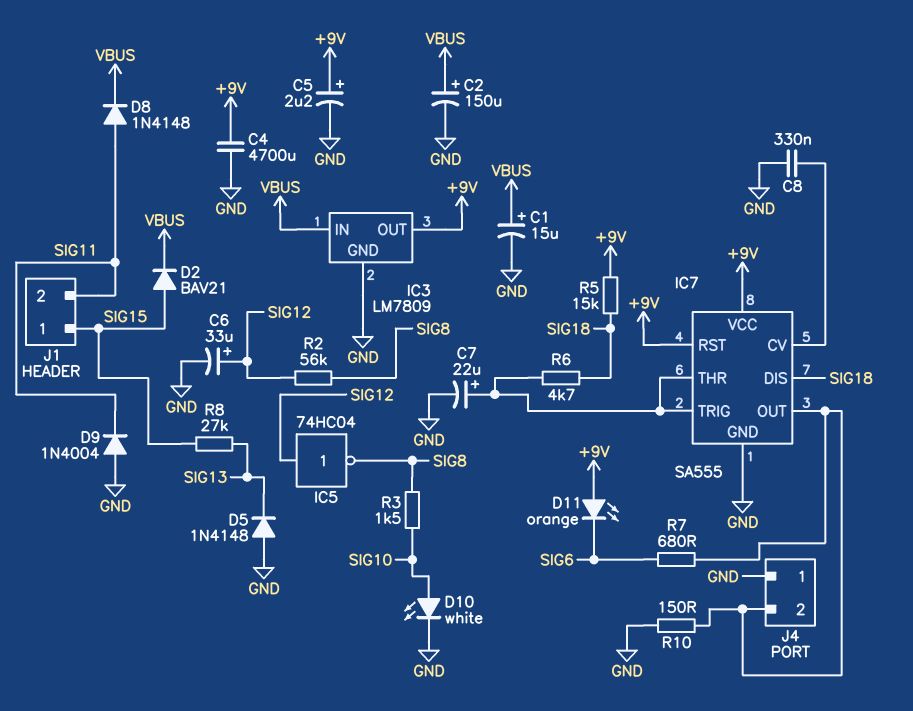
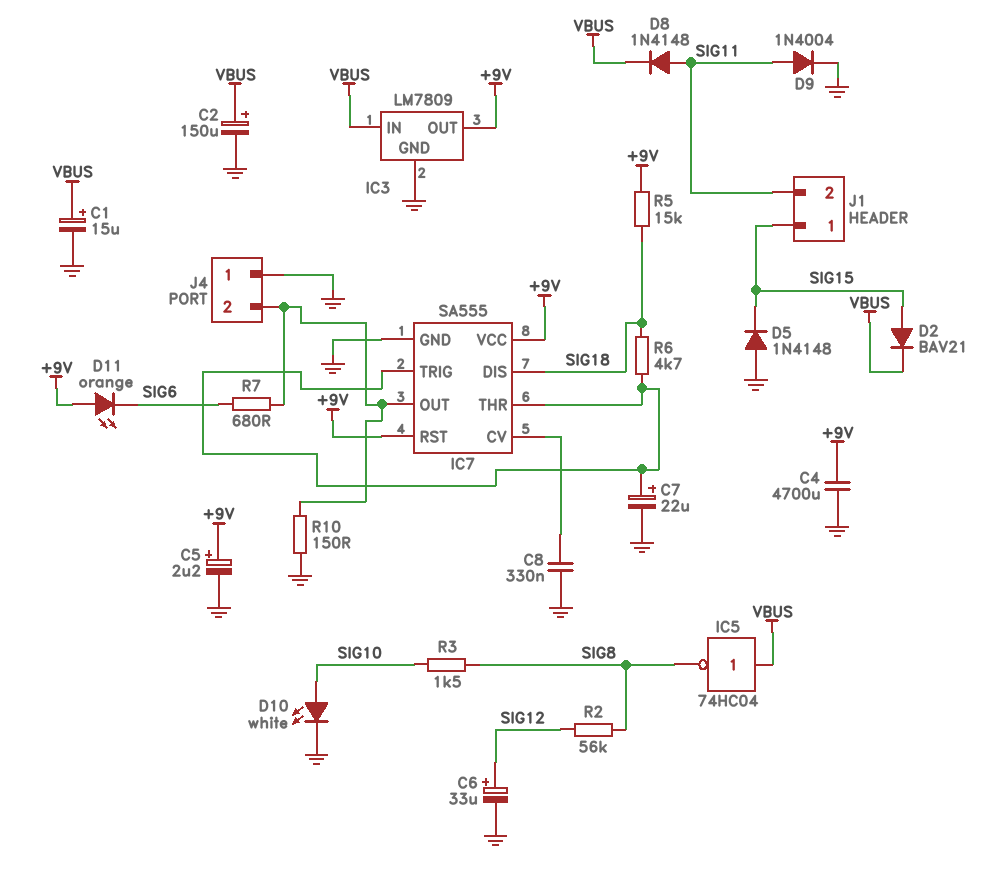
D5: diode 1N4148 (A GND, K SIG13) -> diode 1N4148 (A GND, K SIG15)
D9: diode 1N4004 (A GND, K SIG11) -> diode 1N4004 (A SIG11, K GND)
IC5: NOT 74HC04 (in SIG12, out SIG8) -> NOT 74HC04 (in VBUS, out SIG8)
R8: 27k (SIG13, SIG15) -> none

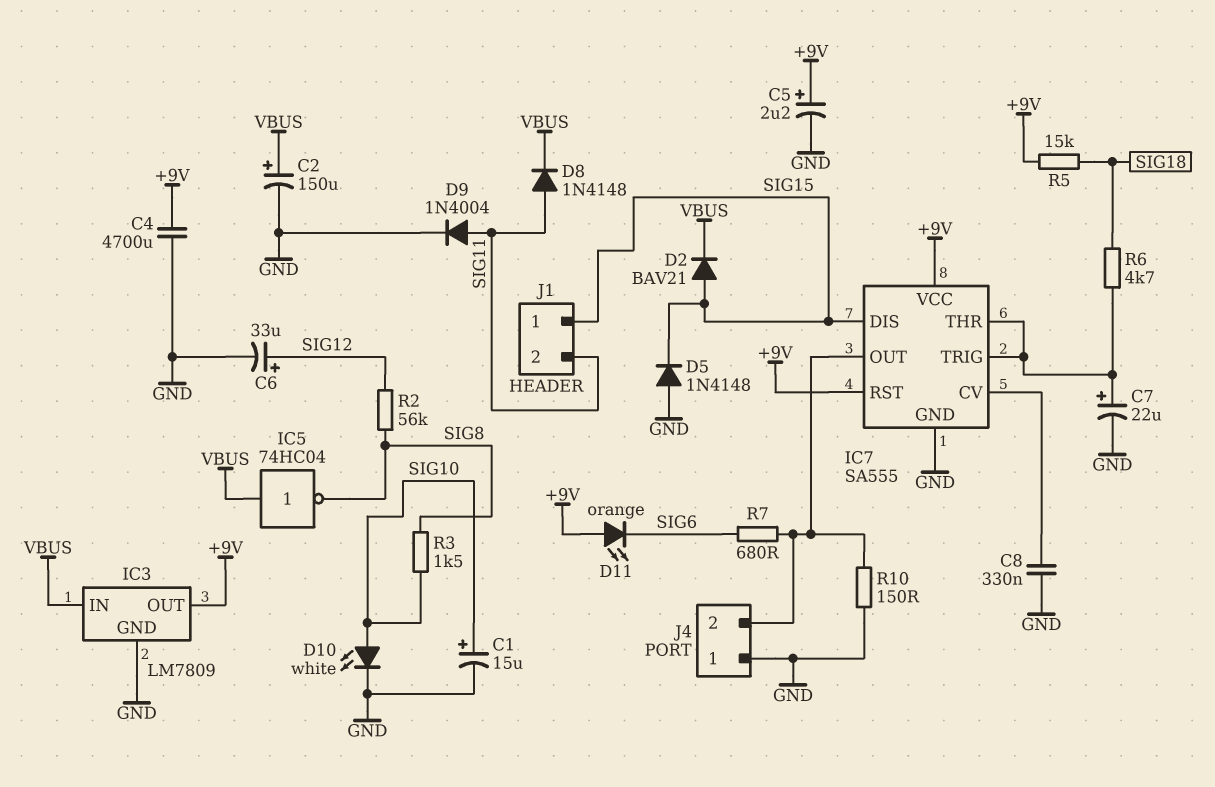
C1: 15uF (plus VBUS, minus GND) -> 15uF (plus SIG10, minus GND)
IC7 pin DIS: SIG18 -> SIG15

